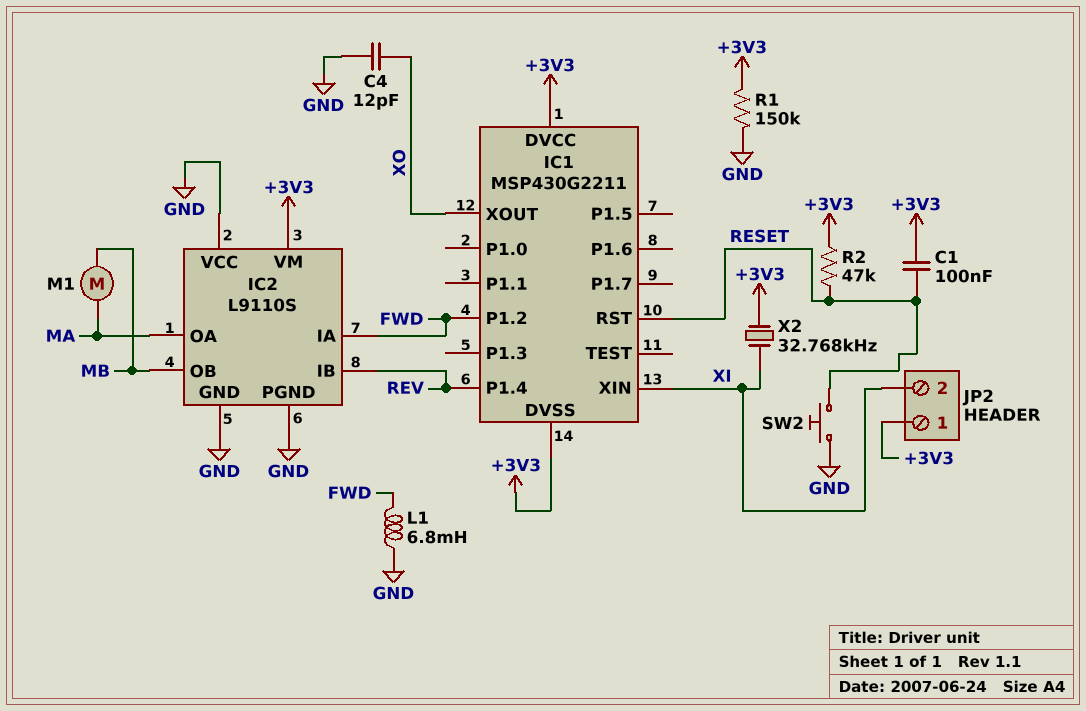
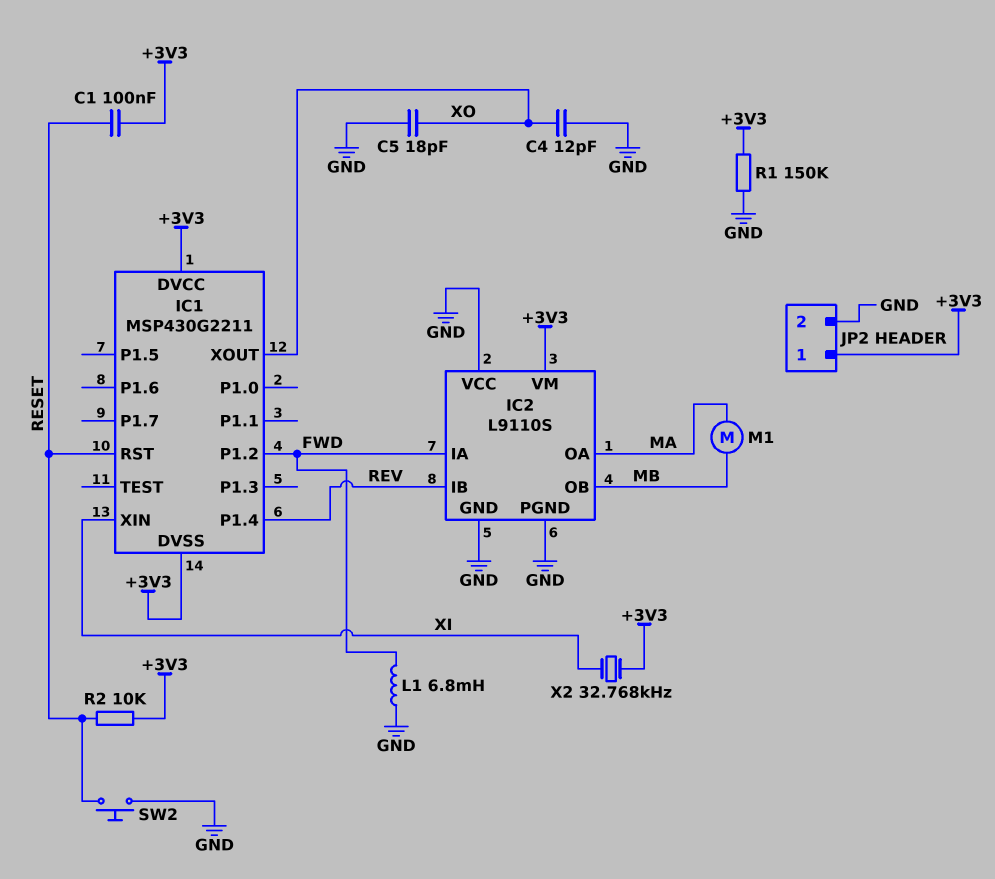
C5: none -> 18pF (GND, XO)
JP2 pin 2: XI -> GND
R2: 47k (+3V3, RESET) -> 10k (+3V3, RESET)

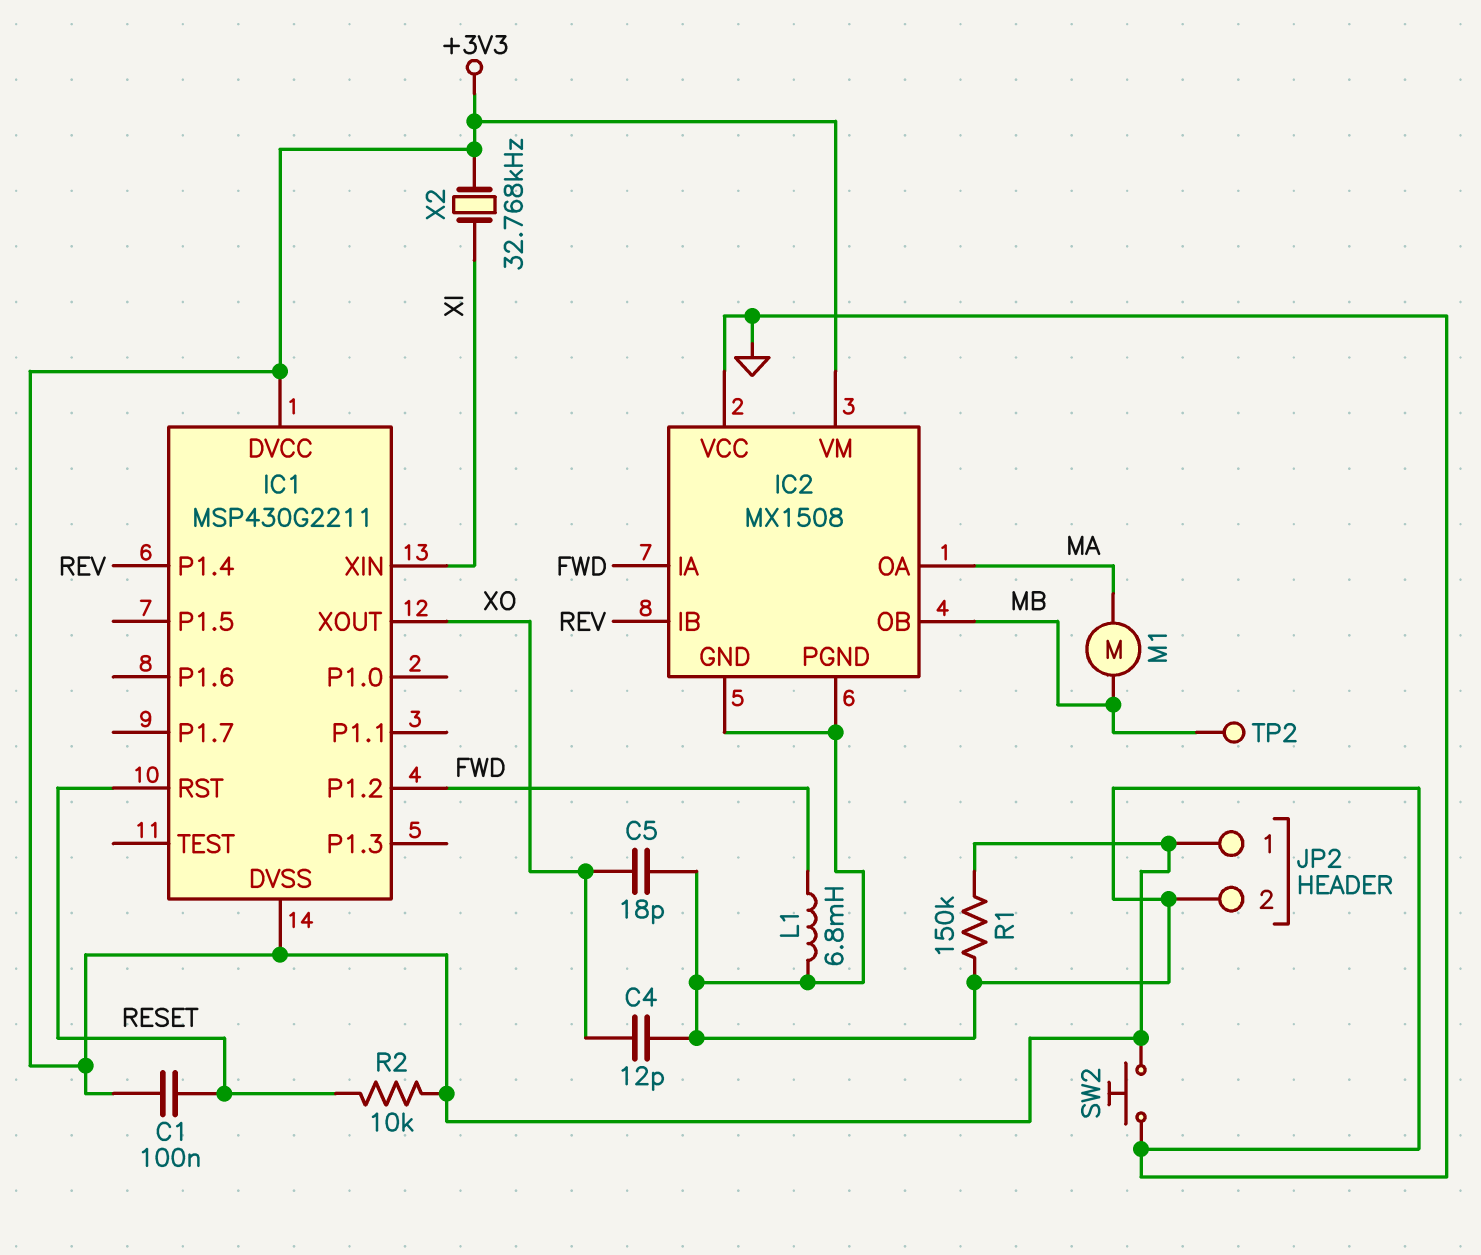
IC2: L9110S -> MX1508
SW2: button (GND, RESET) -> button (+3V3, GND)
TP2: none -> test point (MB)

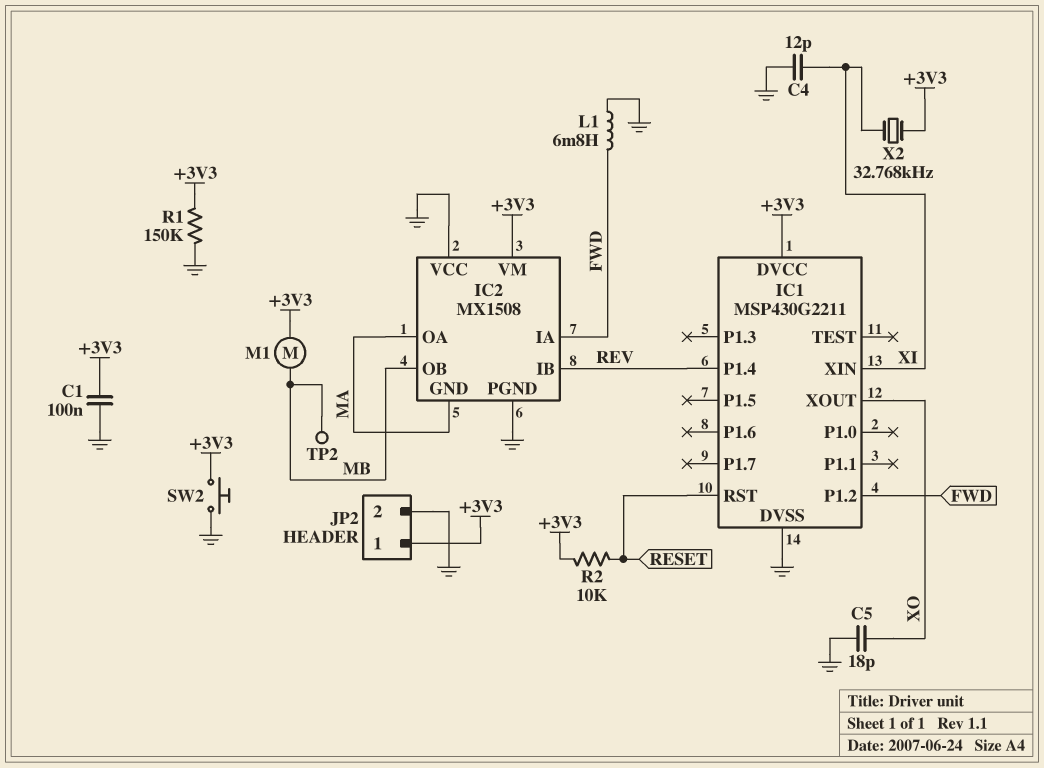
C1: 100nF (+3V3, RESET) -> 100nF (+3V3, GND)
C4: 12pF (GND, XO) -> 12pF (GND, XI)
IC1 pin DVSS: +3V3 -> GND
IC2 pin GND: GND -> MA
M1: motor (MA, MB) -> motor (+3V3, MB)

